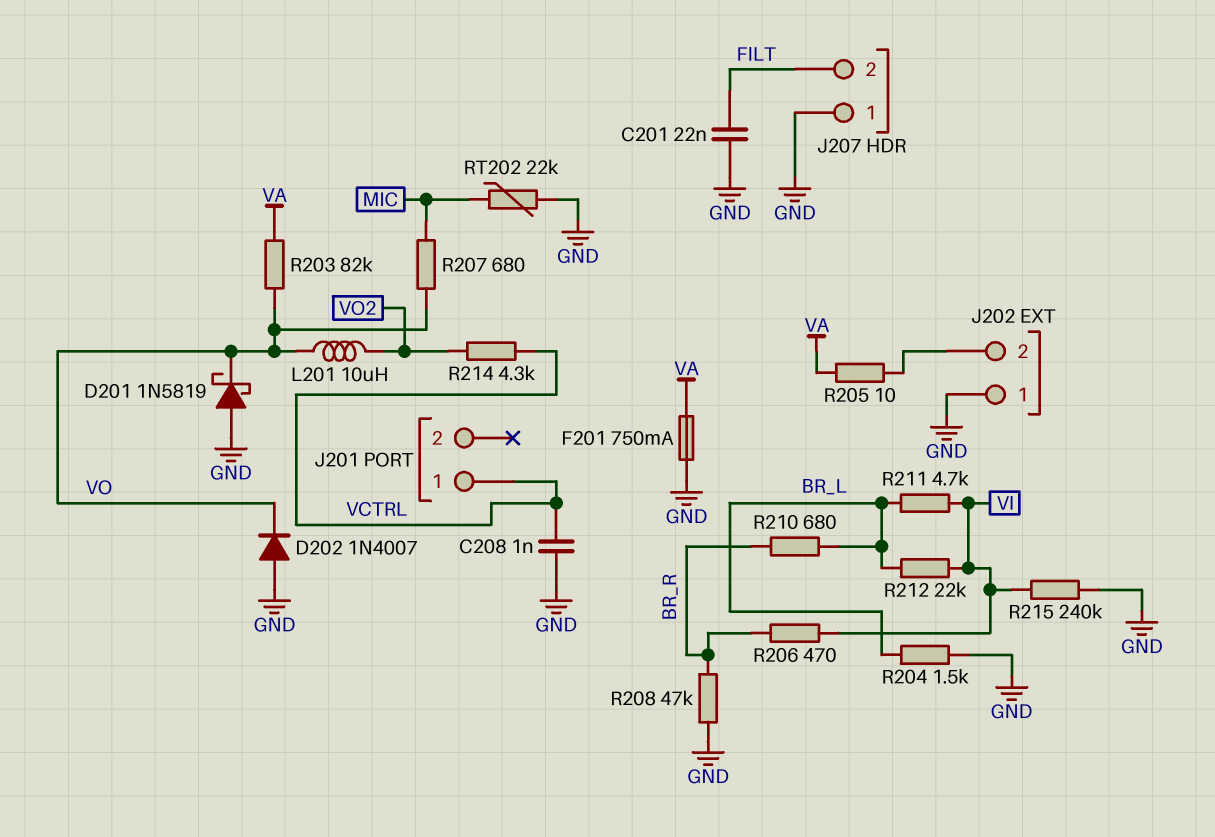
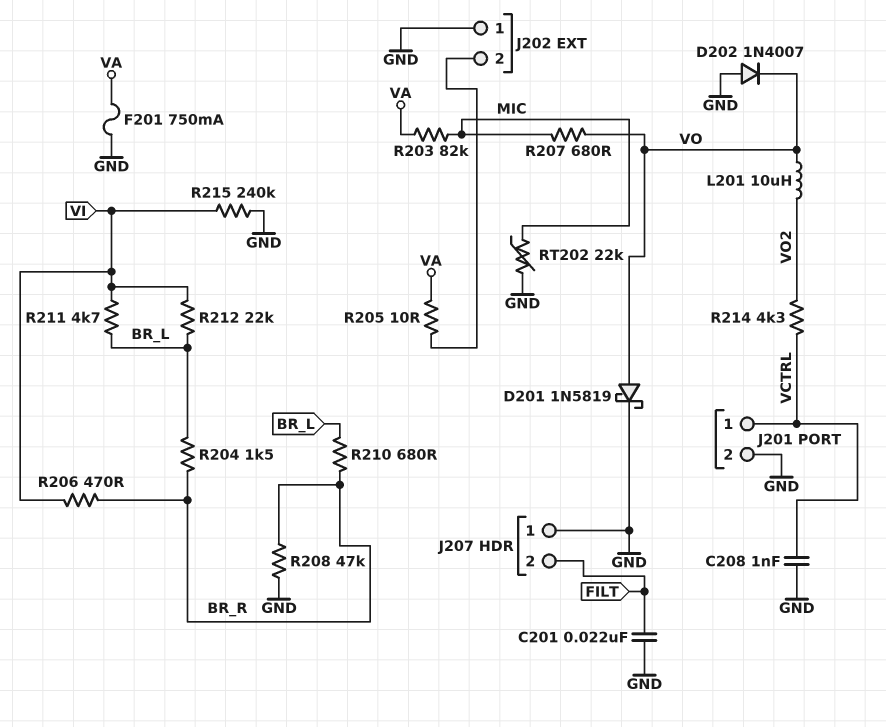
D201: schottky 1N5819 (A GND, K VO) -> schottky 1N5819 (A VO, K GND)
J201 pin 2: none -> GND
R203: 82k (VA, VO) -> 82k (MIC, VA)
R204: 1.5k (BR_L, GND) -> 1.5k (BR_L, BR_R)

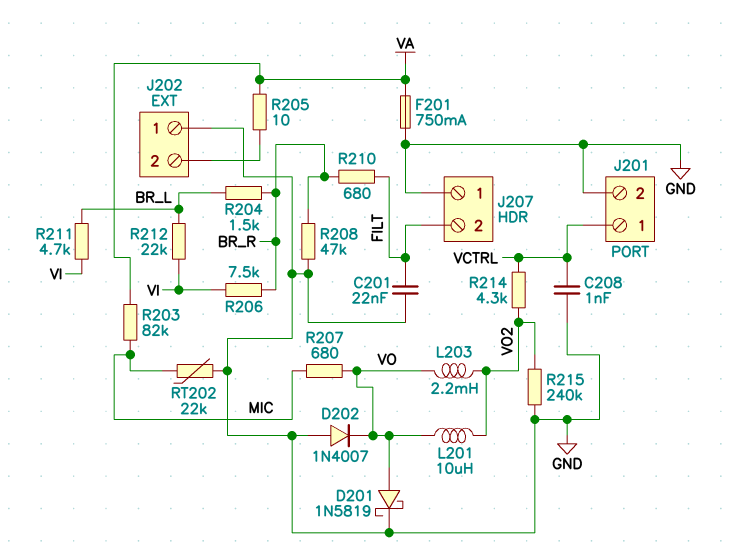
L203: none -> 2.2mH (VO, VO2)
R206: 470 (BR_R, VI) -> 7.5k (BR_R, VI)
R210: 680 (BR_L, BR_R) -> 680 (BR_R, FILT)
R215: 240k (GND, VI) -> 240k (GND, VO2)

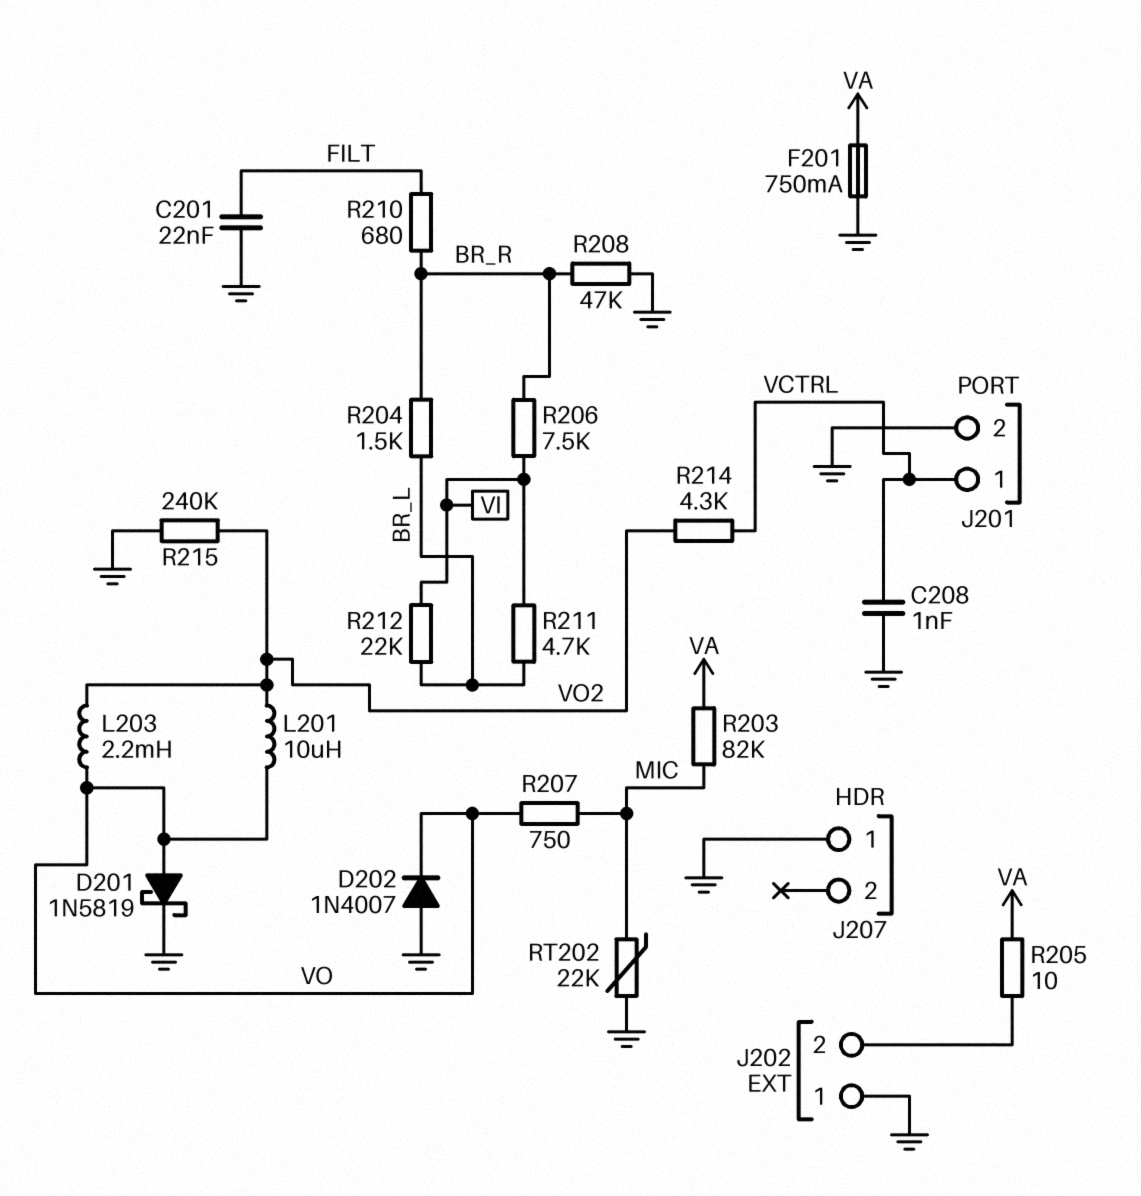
J207 pin 2: FILT -> none
R207: 680 (MIC, VO) -> 750 (MIC, VO)

